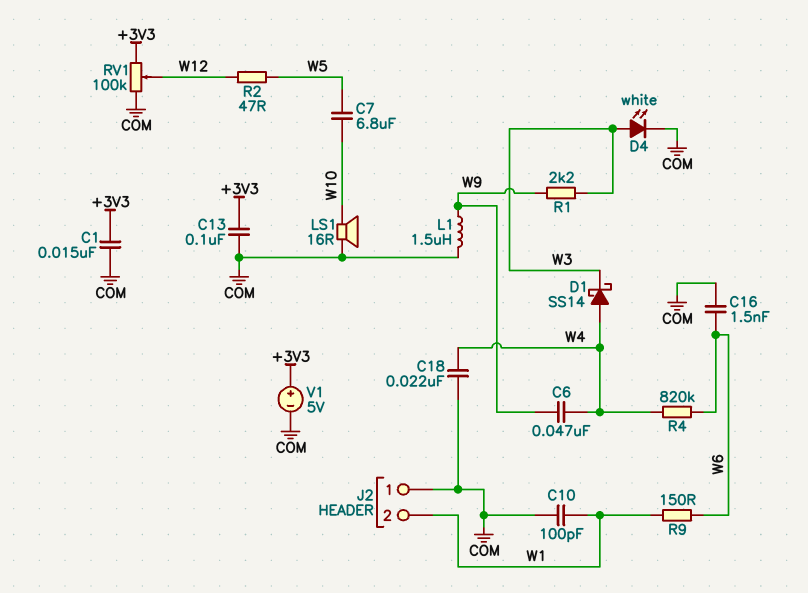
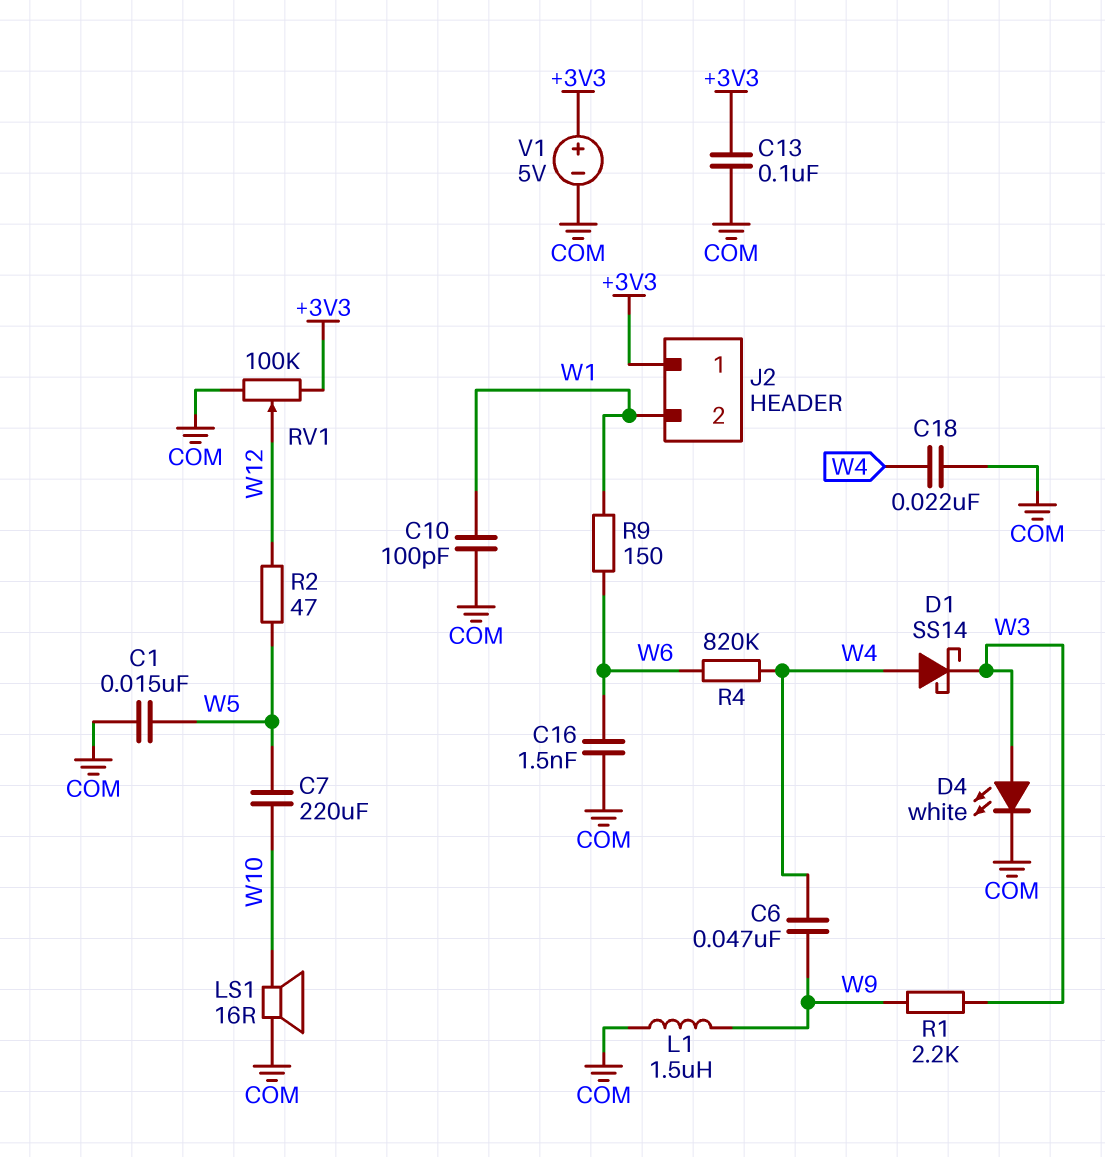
C1: 15nF (+3V3, COM) -> 15nF (COM, W5)
C7: 6.8uF (W5, W10) -> 220uF (W5, W10)
J2 pin 1: COM -> +3V3

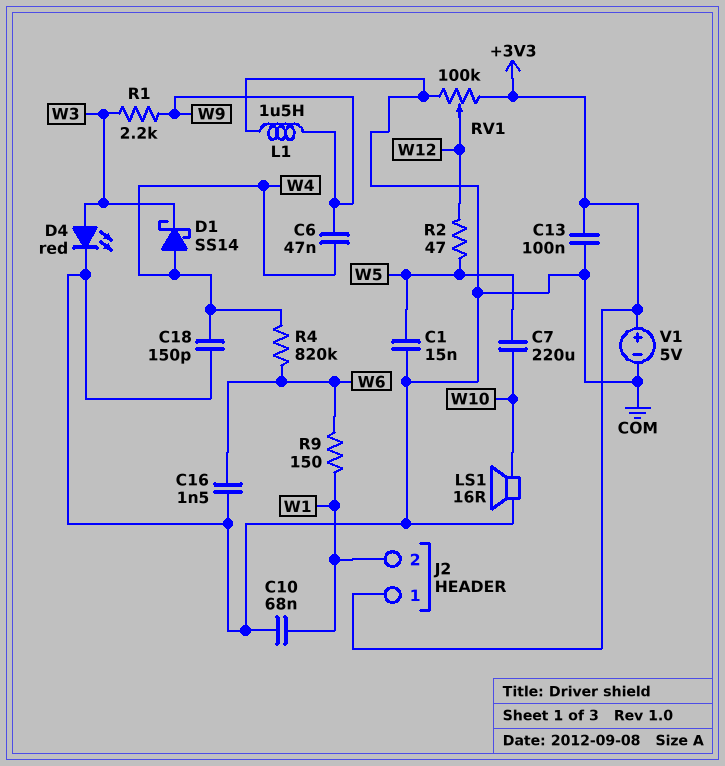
C10: 100pF (COM, W1) -> 68nF (COM, W1)
C18: 22nF (COM, W4) -> 150pF (COM, W4)
D4: LED white (A W3, K COM) -> LED red (A W3, K COM)

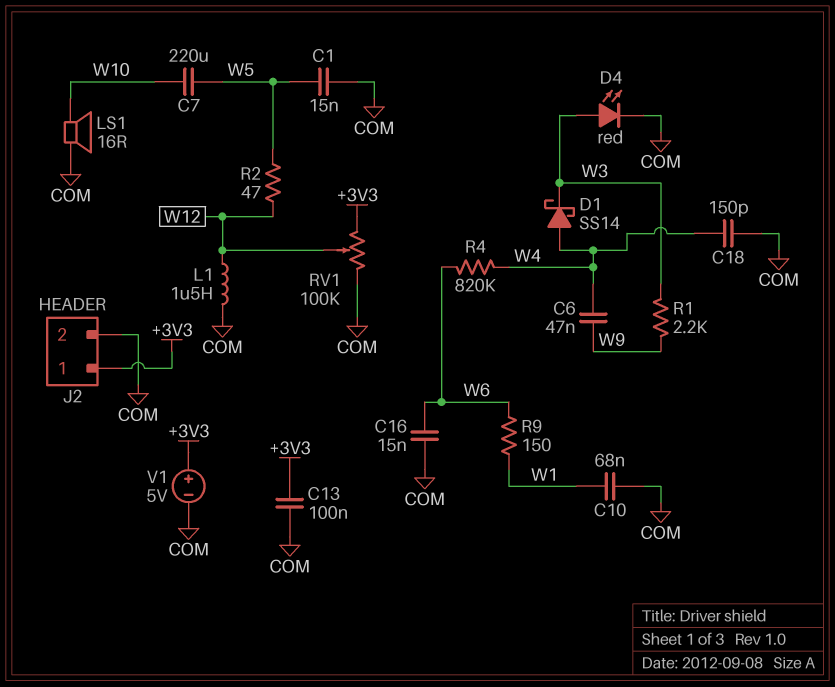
C16: 1.5nF (COM, W6) -> 15nF (COM, W6)
J2 pin 2: W1 -> COM
L1: 1.5uH (COM, W9) -> 1.5uH (COM, W12)

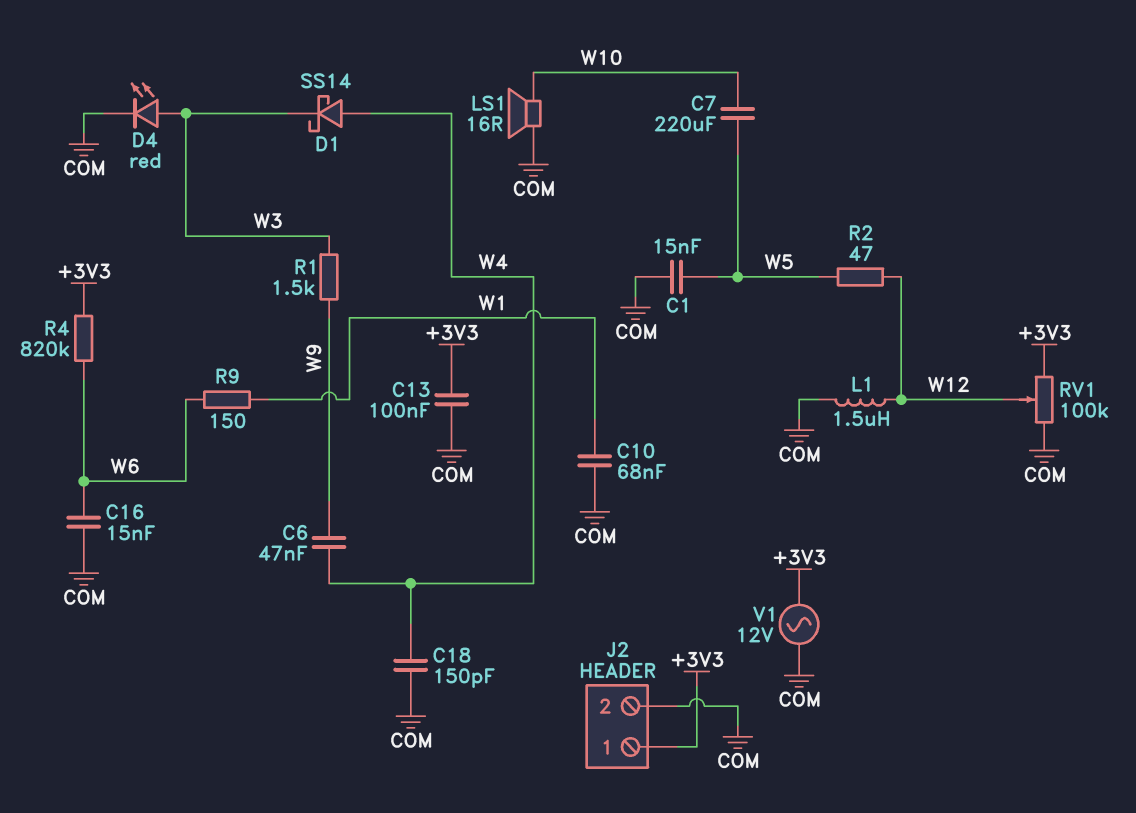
R1: 2.2k (W3, W9) -> 1.5k (W3, W9)
R4: 820k (W4, W6) -> 820k (+3V3, W6)
V1: 5V (plus +3V3, minus COM) -> AC 12V (+3V3, COM)

